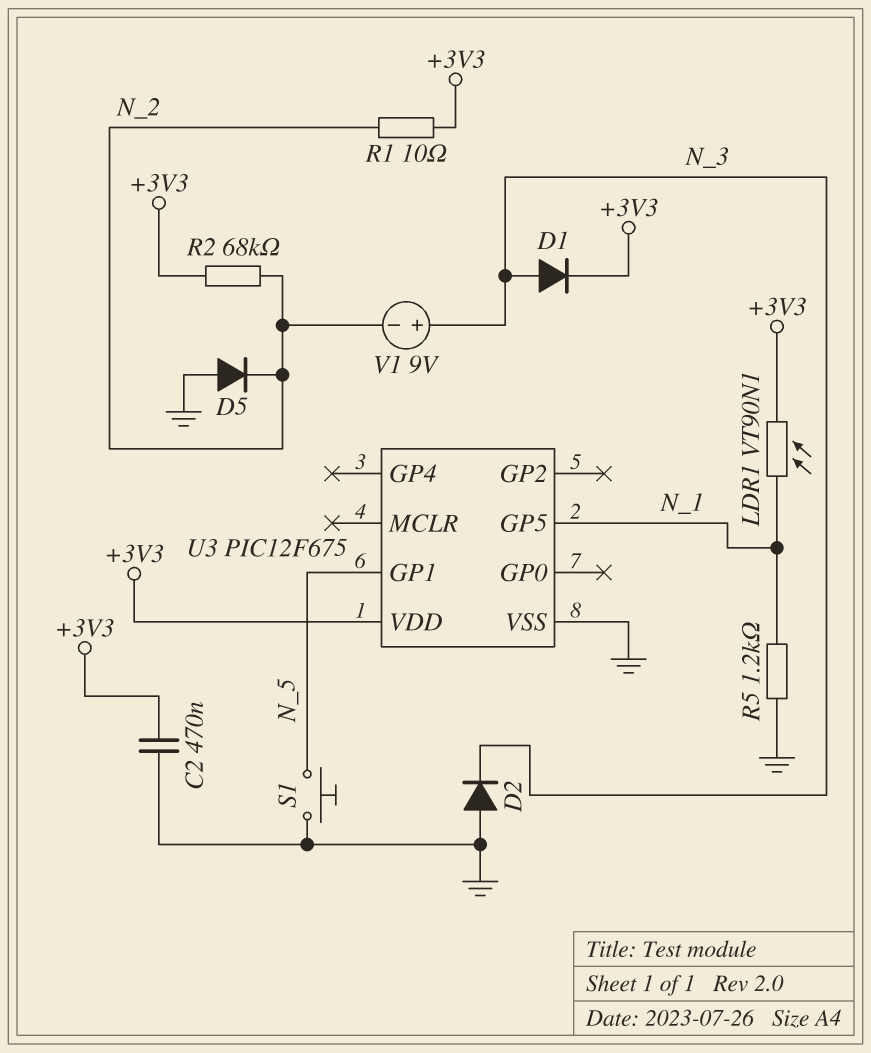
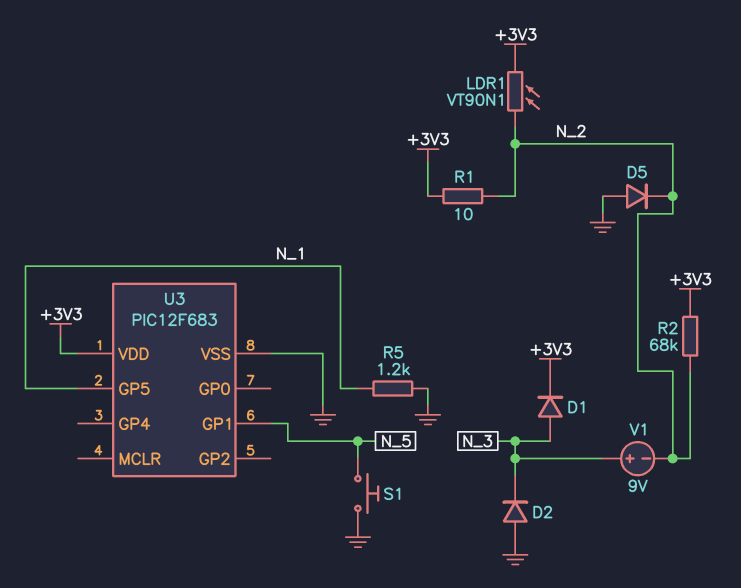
C2: 470nF (+3V3, GND) -> none
LDR1: VT90N1 (+3V3, N_1) -> VT90N1 (+3V3, N_2)
U3: PIC12F675 -> PIC12F683

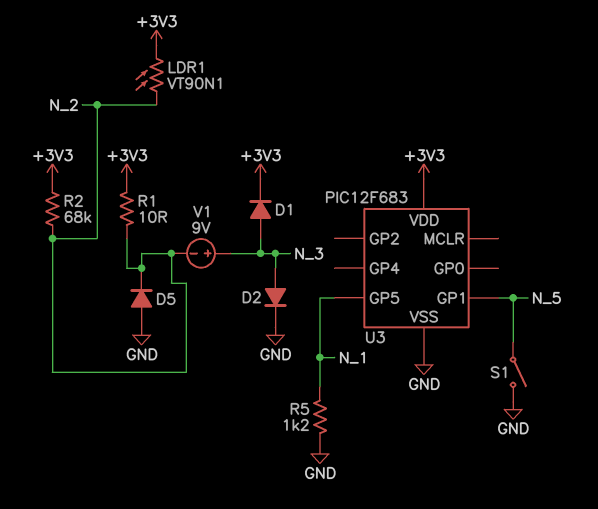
D2: diode (A GND, K N_3) -> diode (A N_3, K GND)
S1: button (GND, N_5) -> switch (GND, N_5)

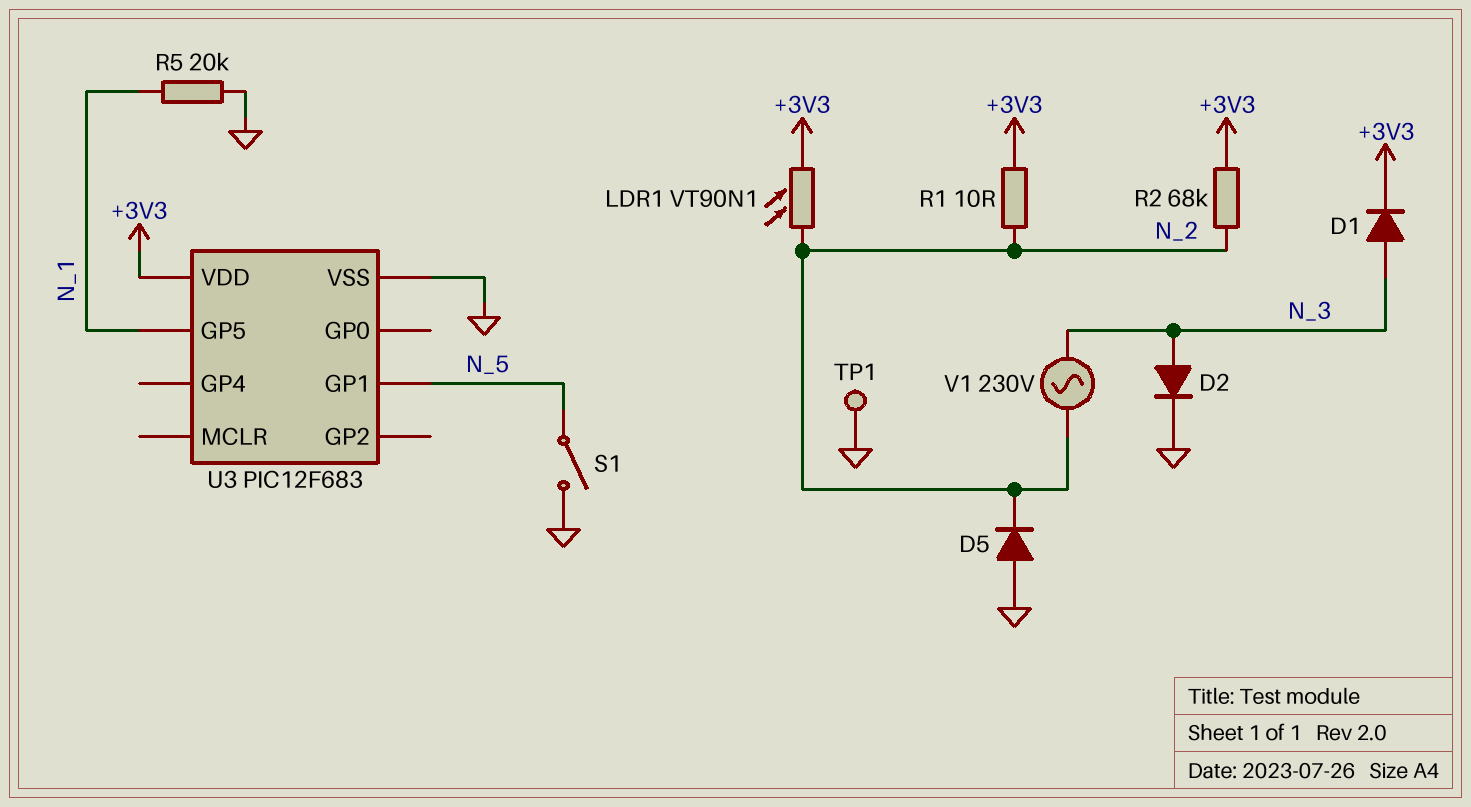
R5: 1.2k (GND, N_1) -> 20k (GND, N_1)
TP1: none -> test point (GND)
V1: 9V (plus N_3, minus N_2) -> AC 230V (N_2, N_3)

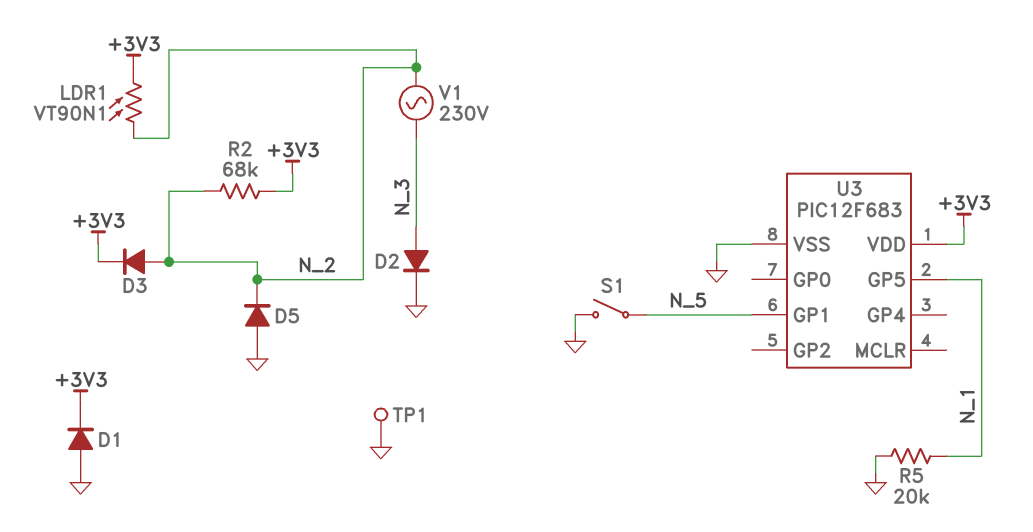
D1: diode (A N_3, K +3V3) -> diode (A GND, K +3V3)
D3: none -> diode (A N_2, K +3V3)
R1: 10 (+3V3, N_2) -> none

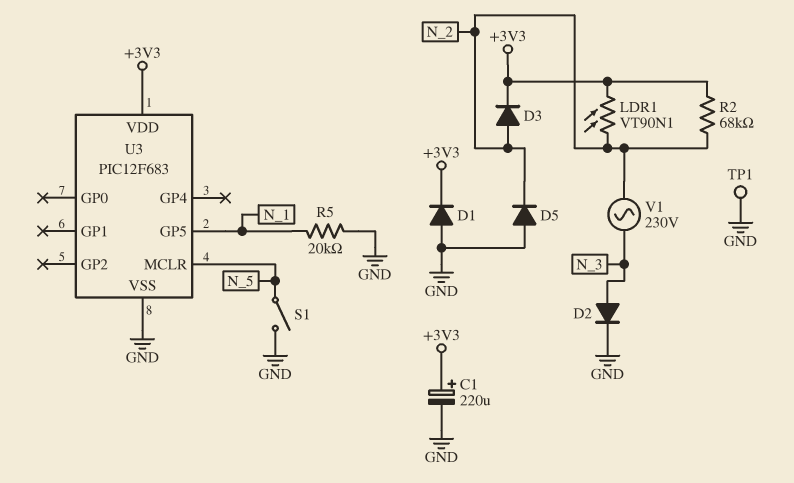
C1: none -> 220uF (plus +3V3, minus GND)
U3 pin GP1: N_5 -> none
U3 pin MCLR: none -> N_5

